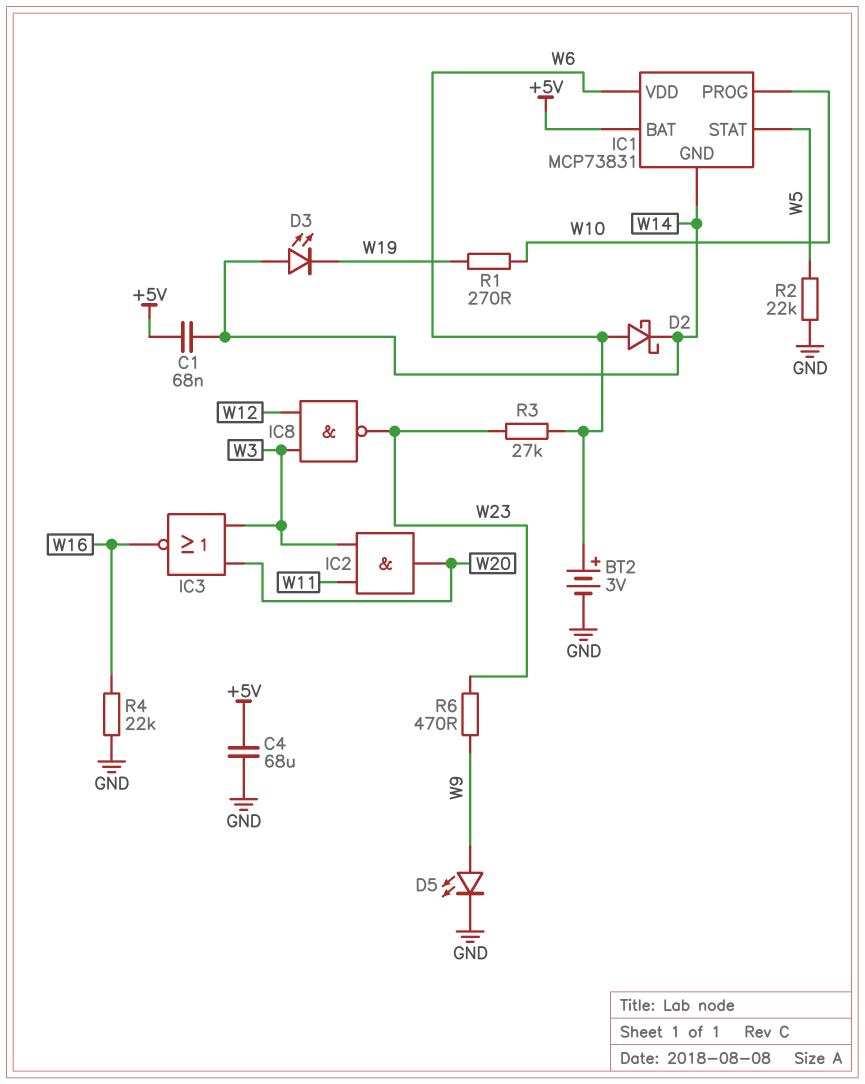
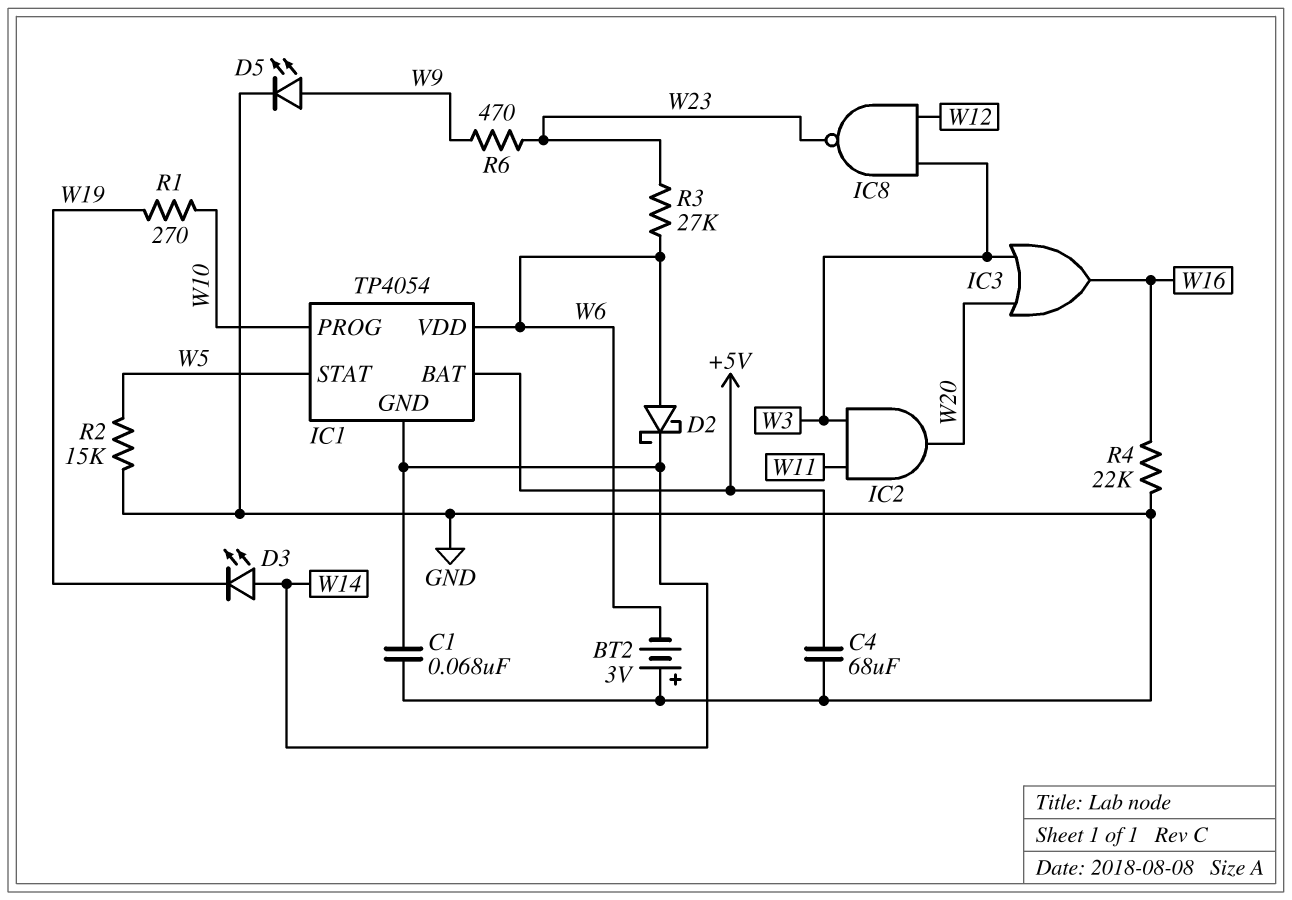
BT2: 3V (plus W6, minus GND) -> 3V (plus GND, minus W6)
C1: 68nF (+5V, W14) -> 68nF (GND, W14)
IC1: MCP73831 -> TP4054
IC3: NOR (in W3, in W20, out W16) -> OR (in W3, in W20, out W16)
R2: 22k (GND, W5) -> 15k (GND, W5)

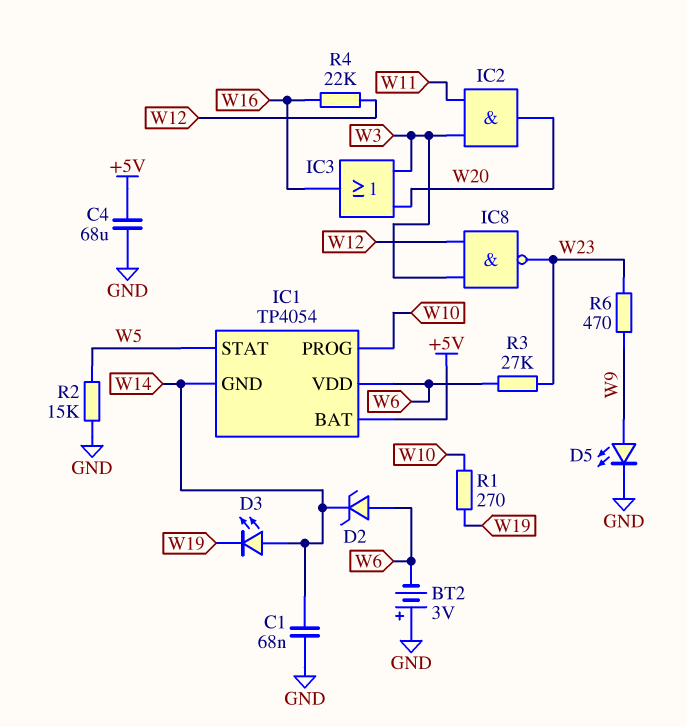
D2: schottky (A W6, K W14) -> zener (A W6, K W14)
R4: 22k (GND, W16) -> 22k (W12, W16)

